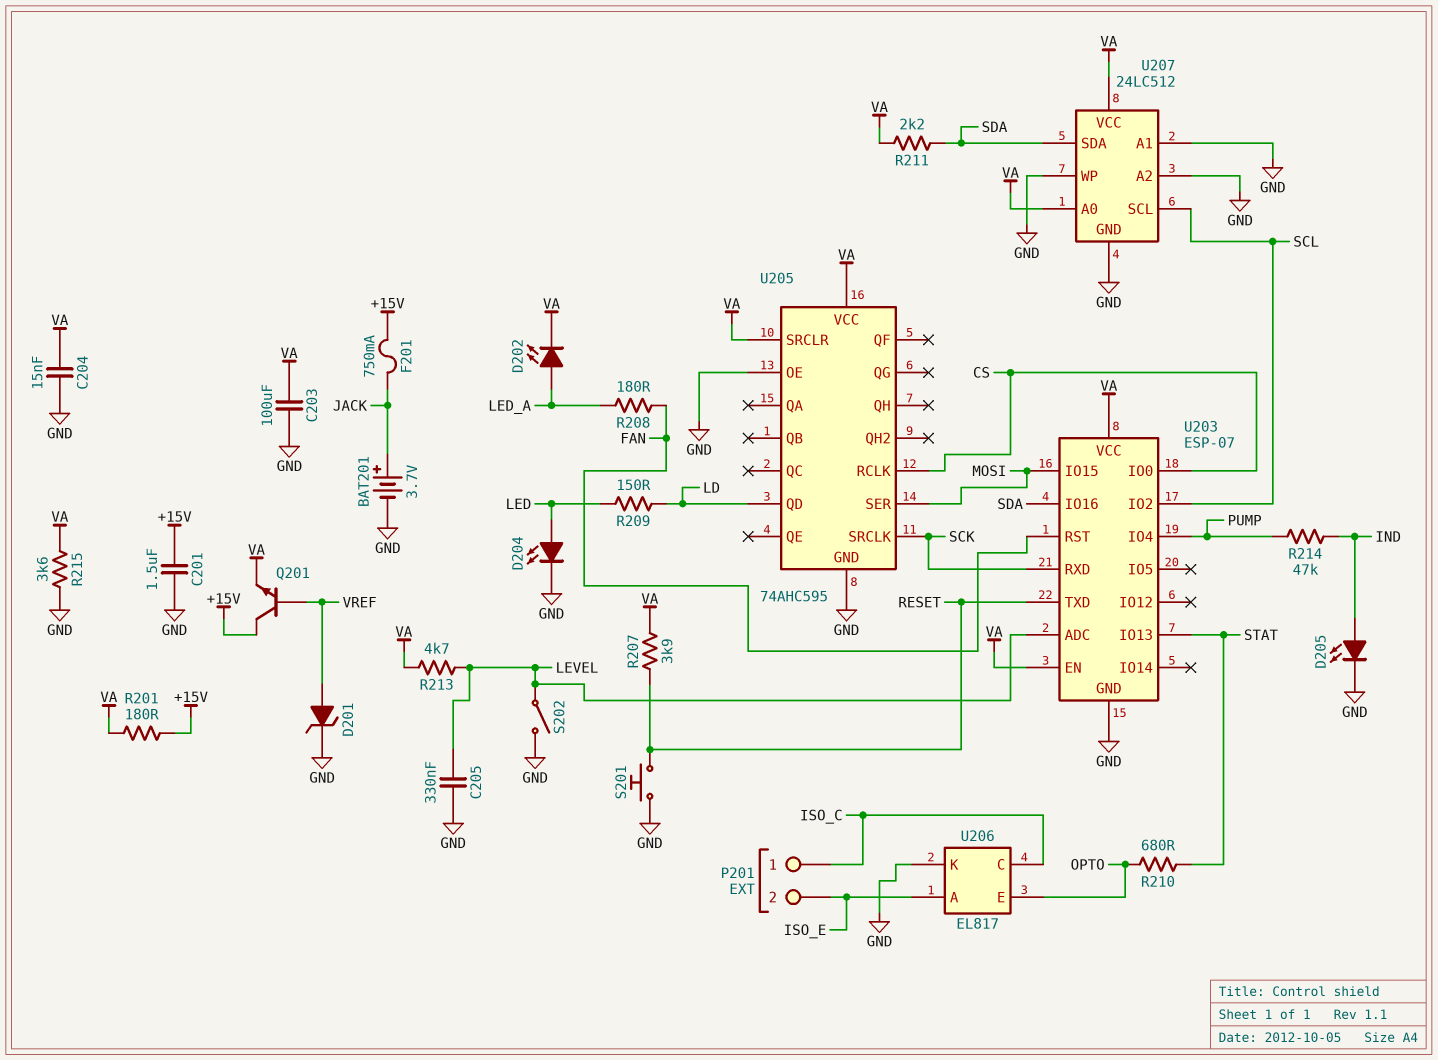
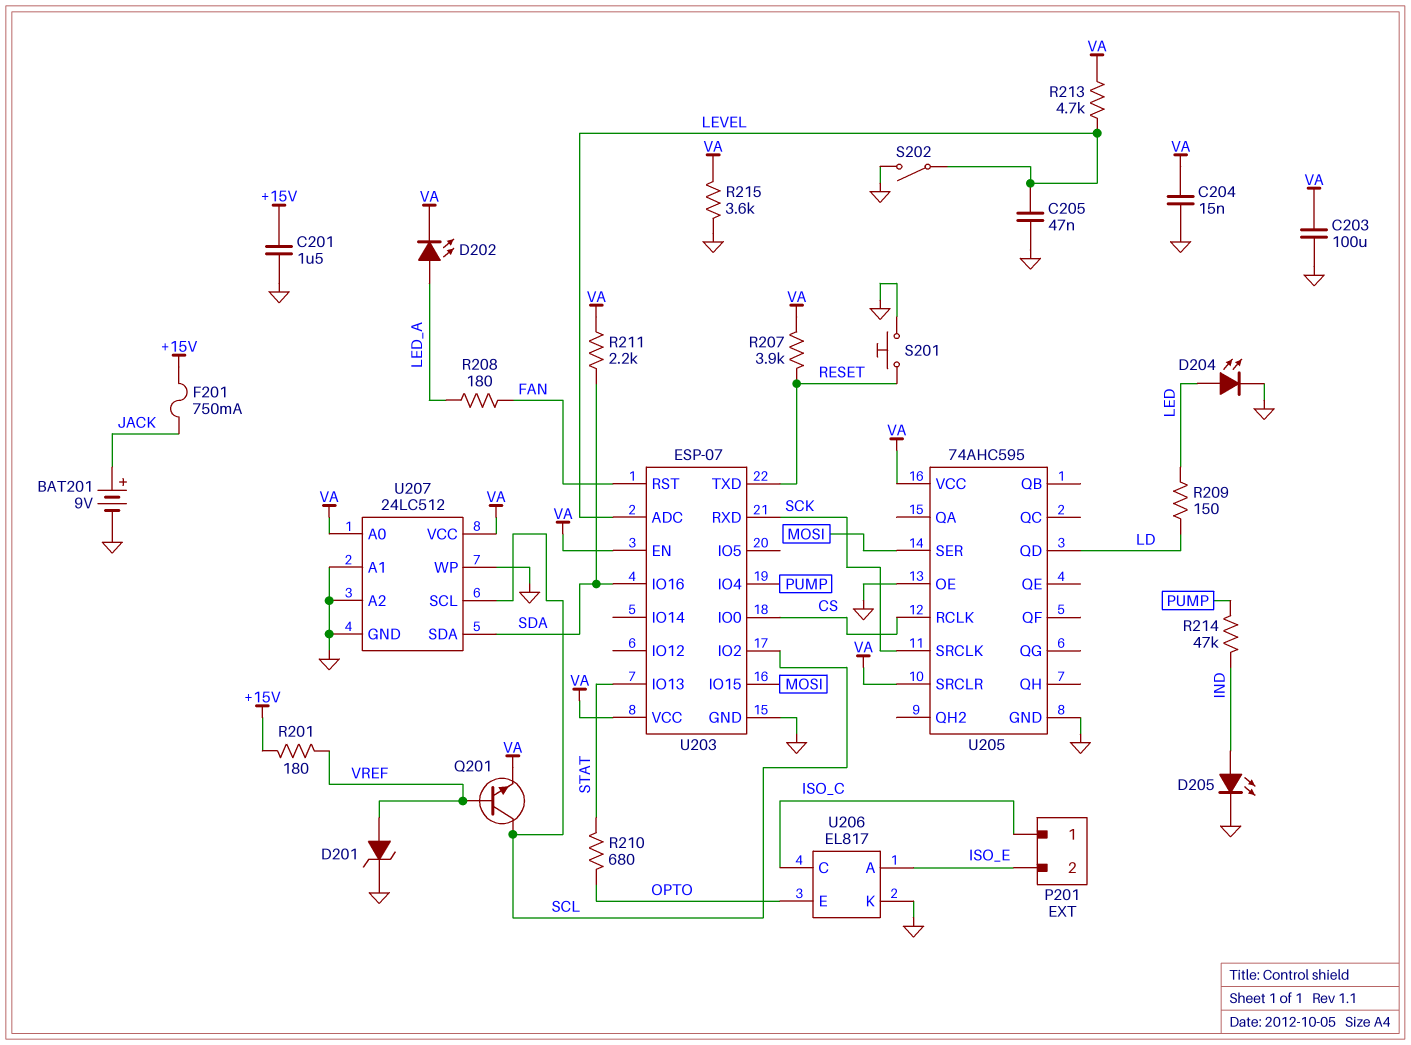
BAT201: 3.7V (plus JACK, minus GND) -> 9V (plus JACK, minus GND)
C205: 330nF (GND, LEVEL) -> 47nF (GND, LEVEL)
Q201: NPN (B VREF, C +15V, E VA) -> NPN (B VREF, C SCL, E VA)
R201: 180 (+15V, VA) -> 180 (+15V, VREF)

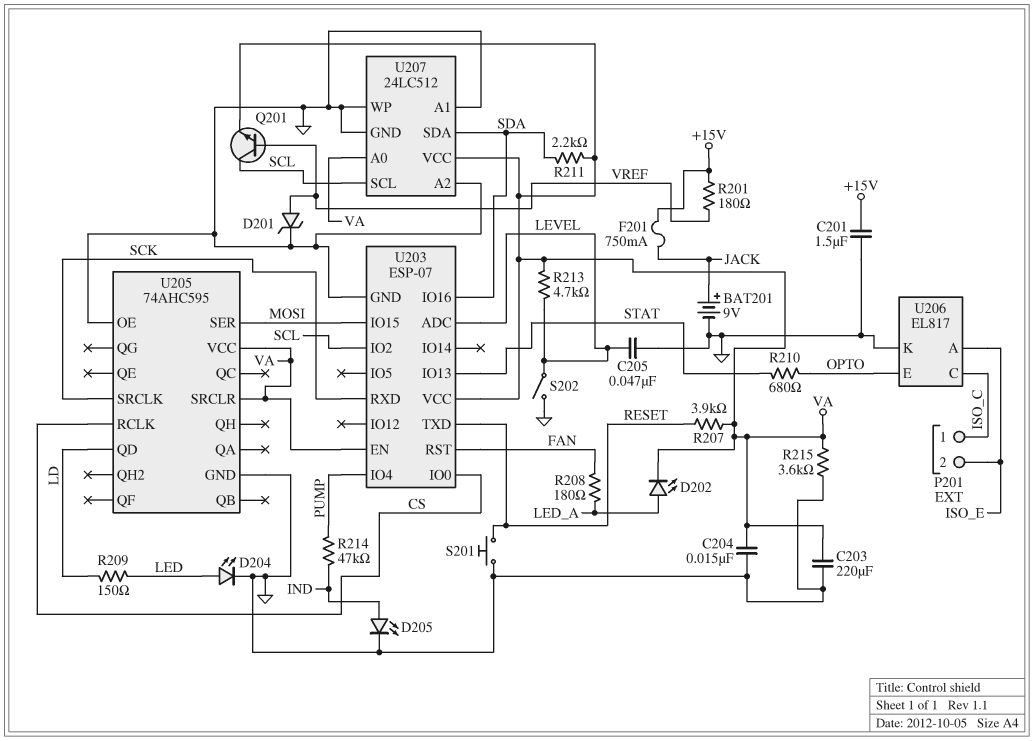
C203: 100uF (GND, VA) -> 220uF (GND, VA)

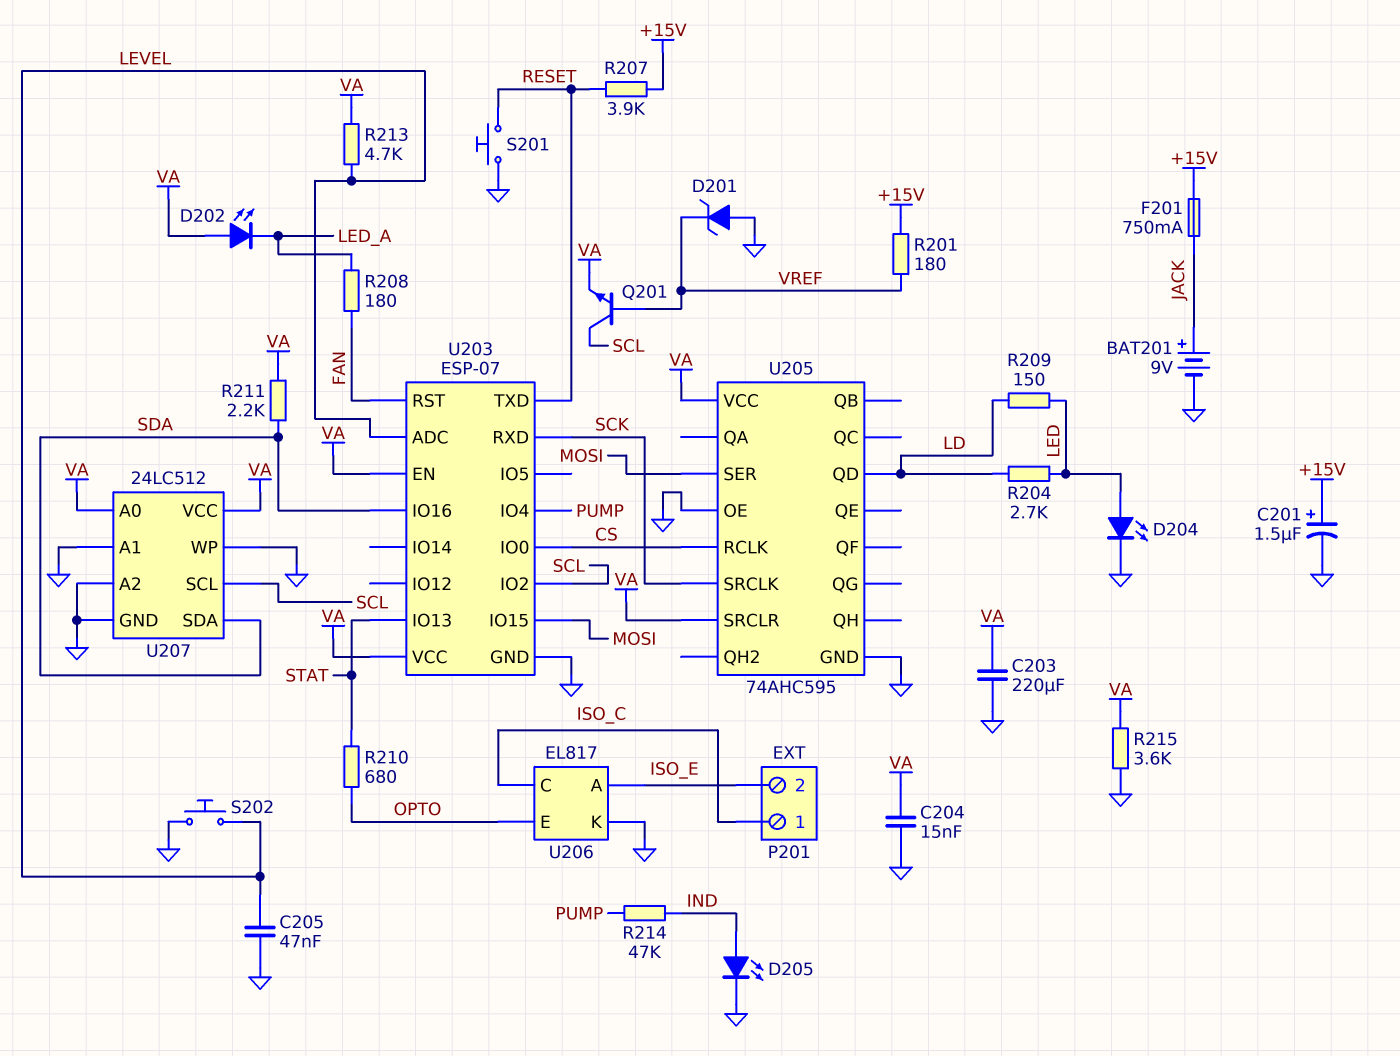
C201: 1.5uF (+15V, GND) -> 1.5uF (plus +15V, minus GND)
D201: zener (A VREF, K GND) -> zener (A GND, K VREF)
D202: LED (A LED_A, K VA) -> LED (A VA, K LED_A)
R204: none -> 2.7k (LD, LED)
R207: 3.9k (RESET, VA) -> 3.9k (+15V, RESET)
S202: switch (GND, LEVEL) -> button (GND, LEVEL)

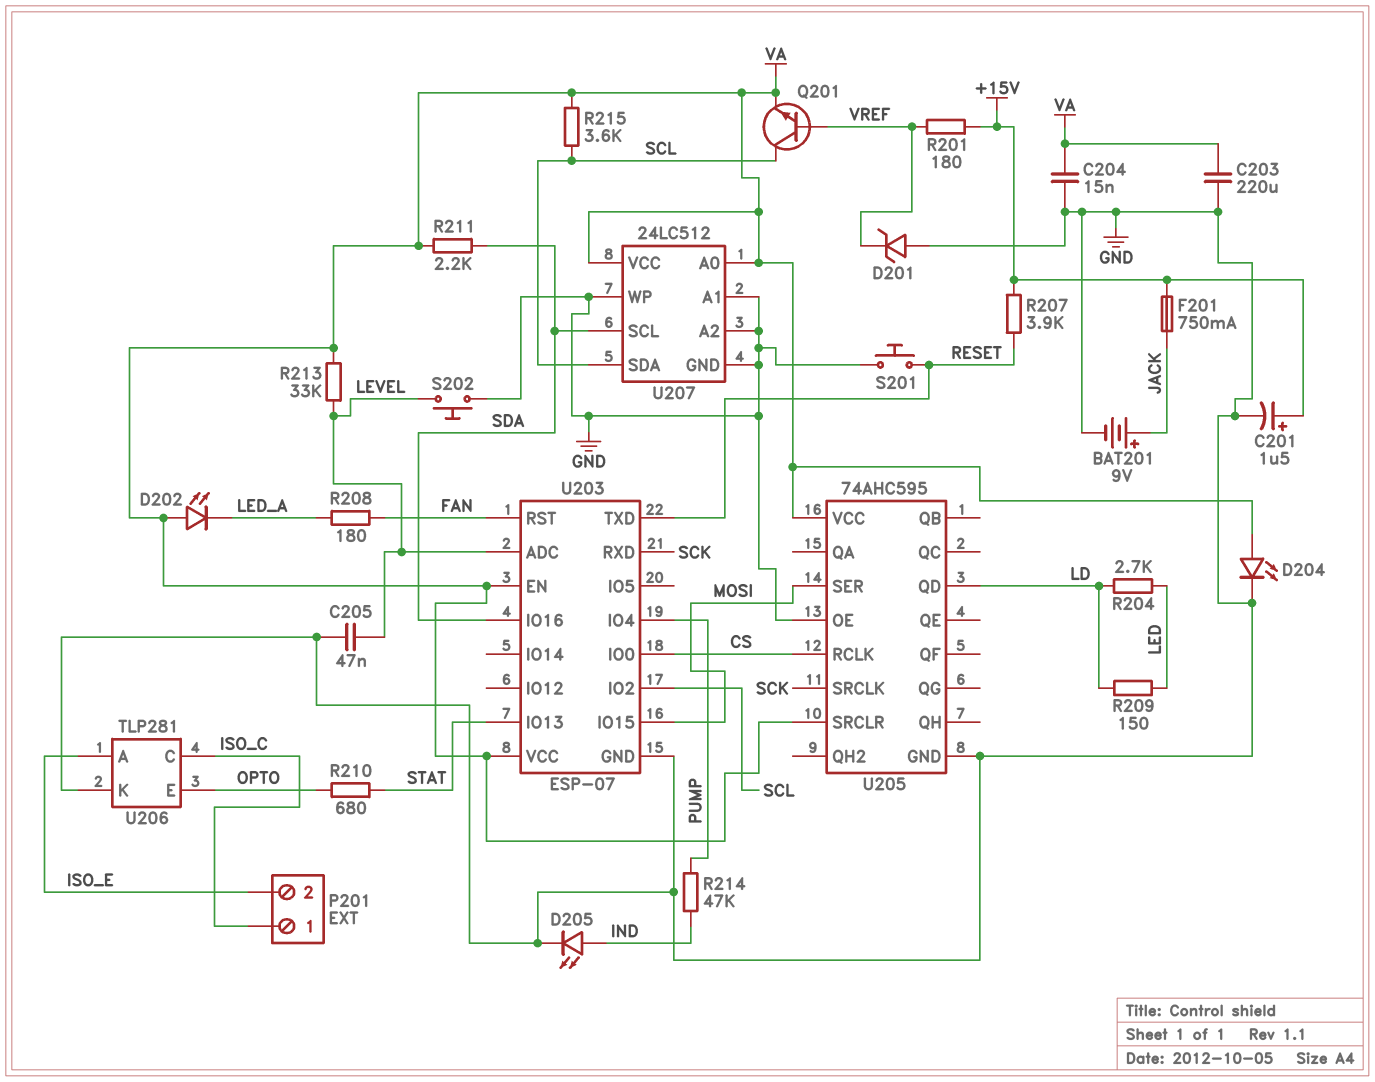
D204: LED (A LED, K GND) -> LED (A VA, K GND)
R213: 4.7k (LEVEL, VA) -> 33k (LEVEL, VA)
R215: 3.6k (GND, VA) -> 3.6k (SCL, VA)
U206: EL817 -> TLP281
U207 pin SCL: SCL -> SDA
U207 pin SDA: SDA -> SCL

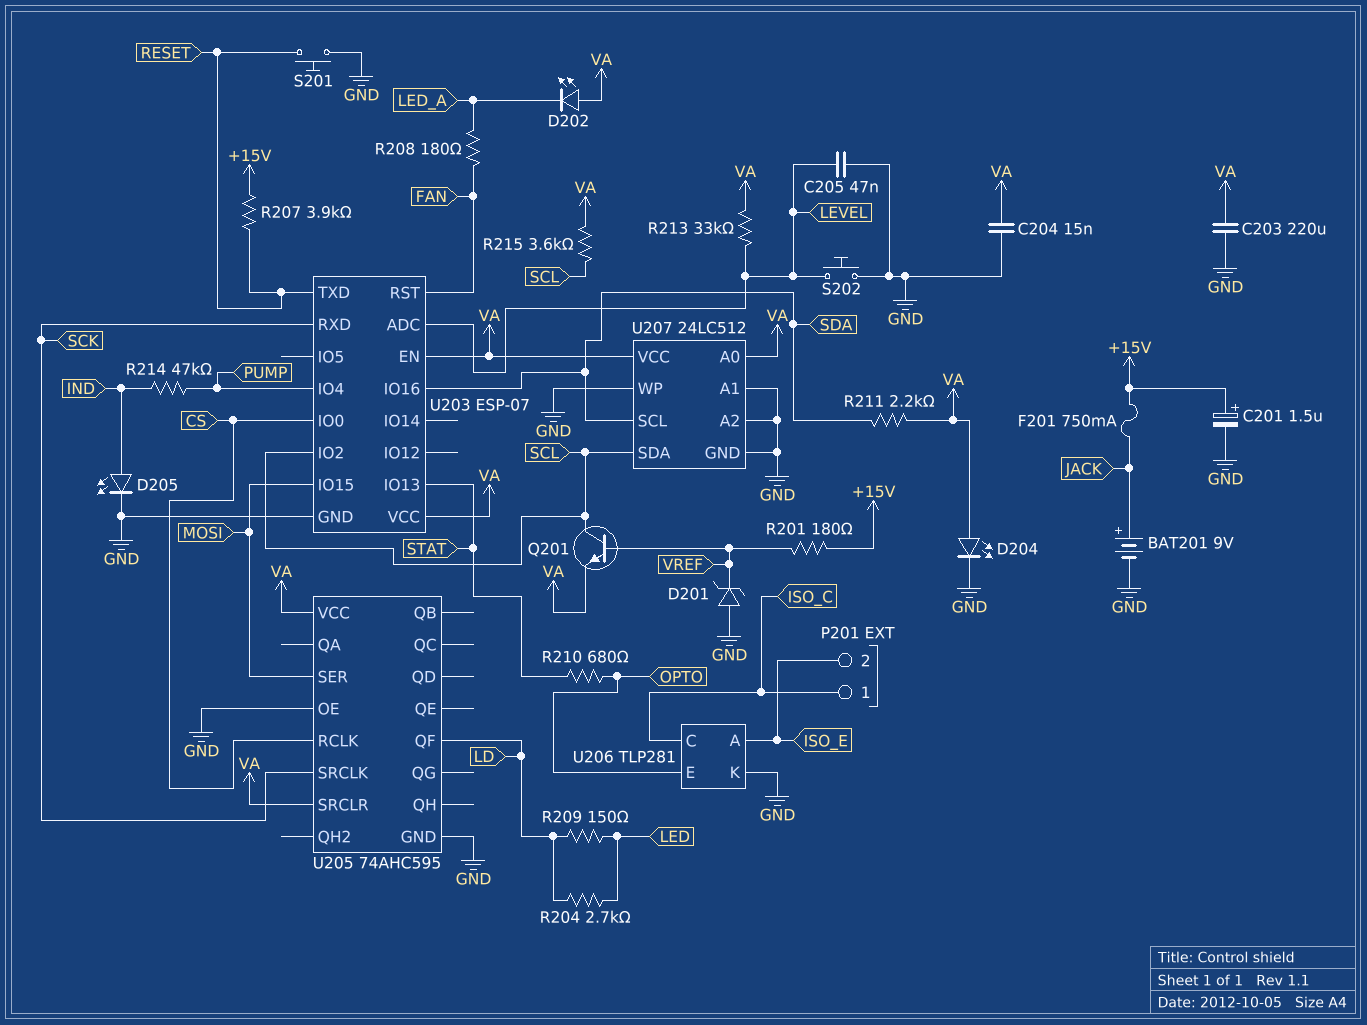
U205 pin QD: LD -> none
U205 pin QF: none -> LD

